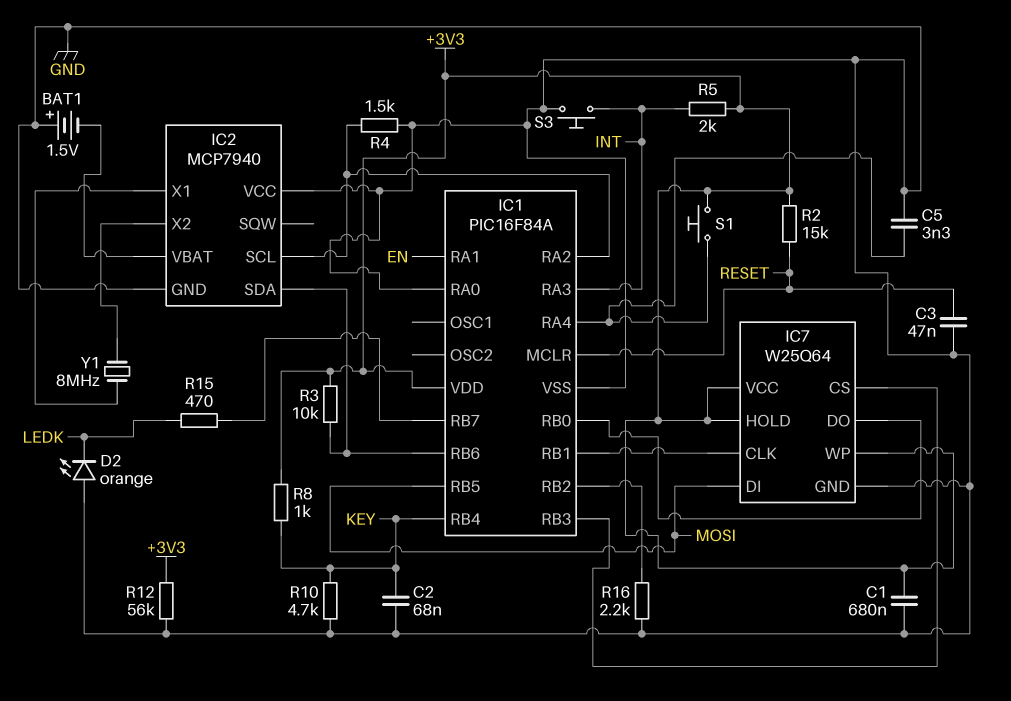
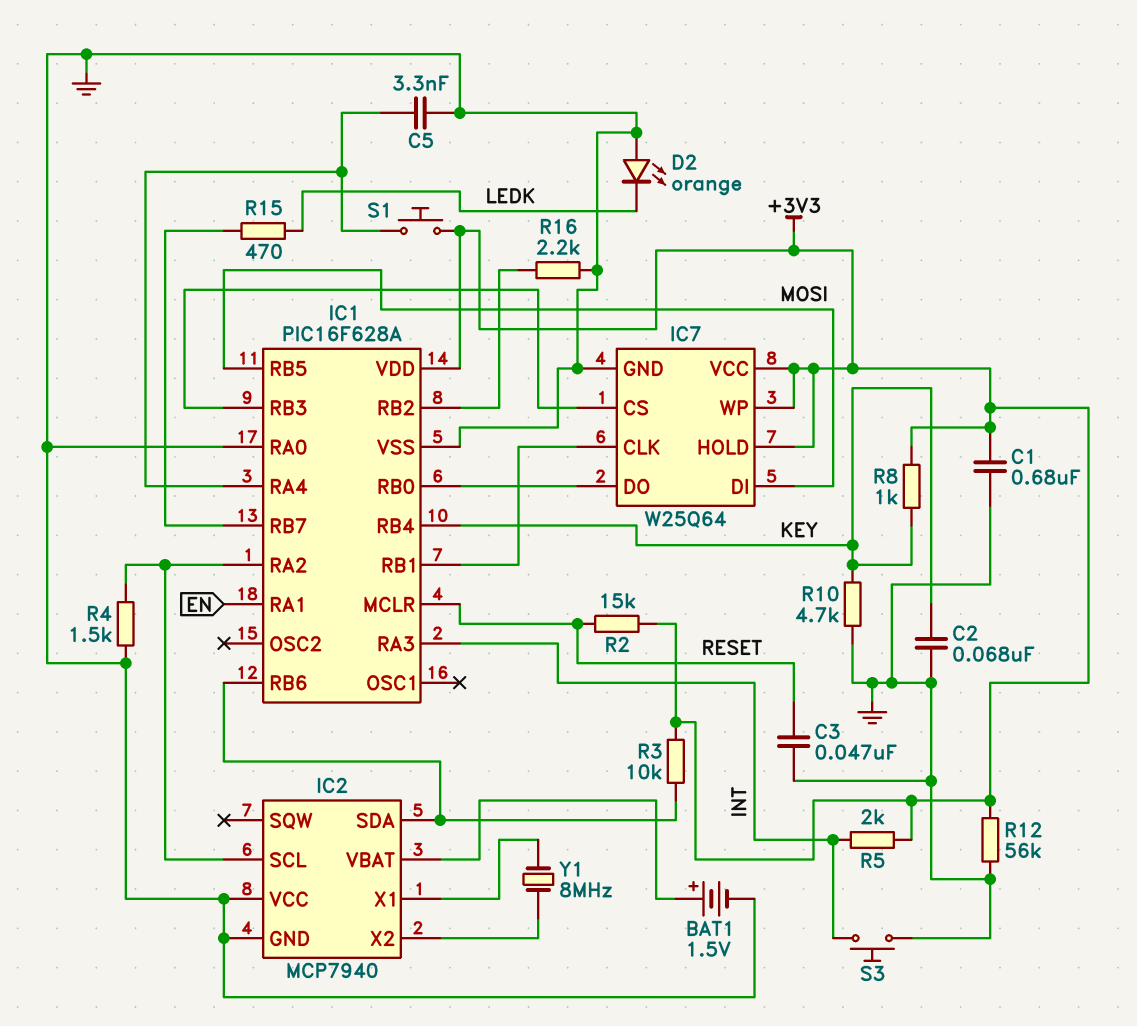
BAT1: 1.5V (plus GND, minus IC2/VBAT) -> 1.5V (plus IC2/VBAT, minus GND)
IC1: PIC16F84A -> PIC16F628A

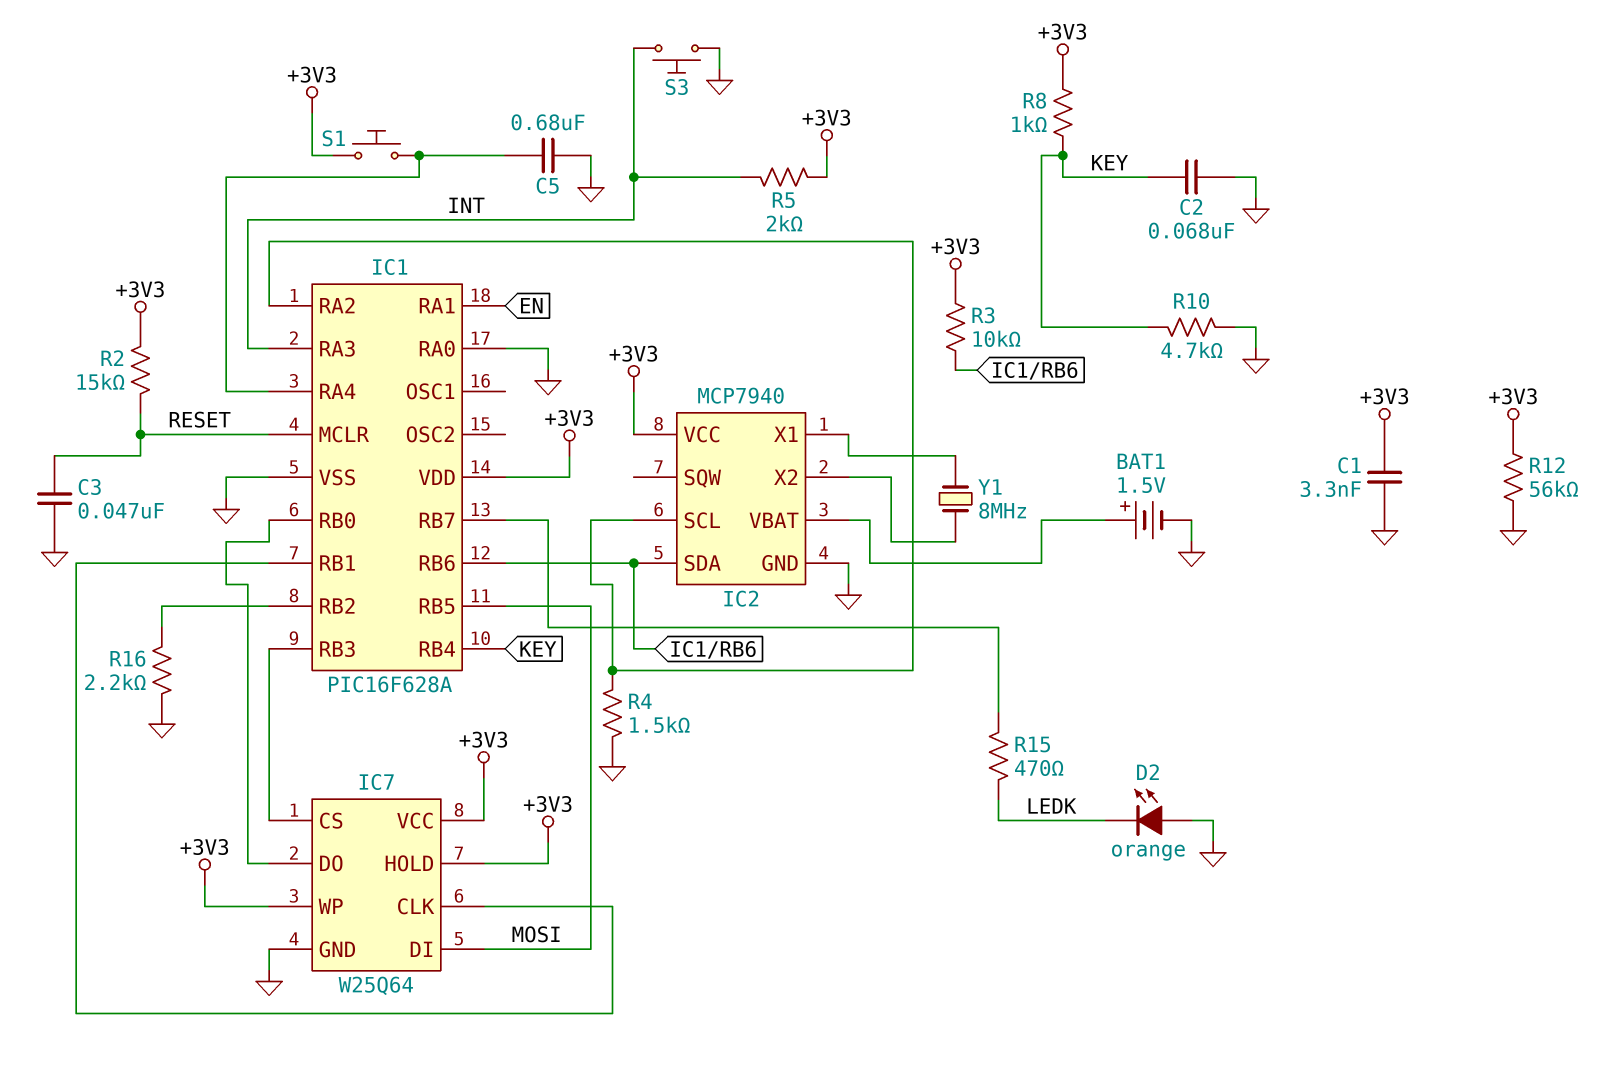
C1: 680nF (+3V3, GND) -> 3.3nF (+3V3, GND)
C5: 3.3nF (GND, IC1/RA4) -> 680nF (GND, IC1/RA4)
IC2 pin VCC: GND -> +3V3

